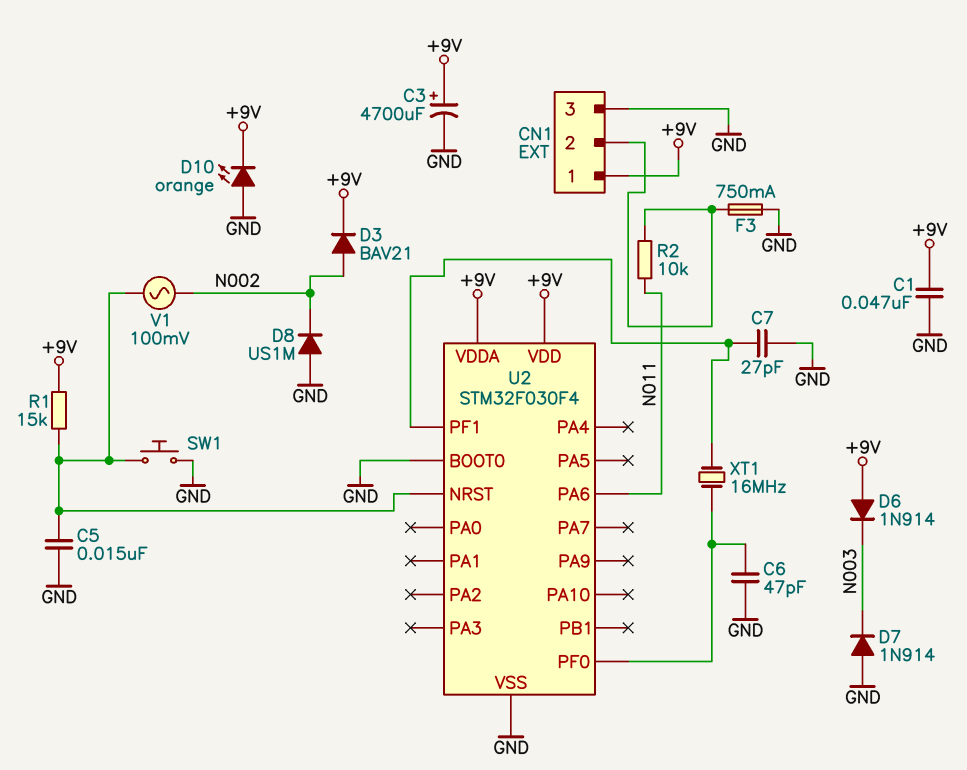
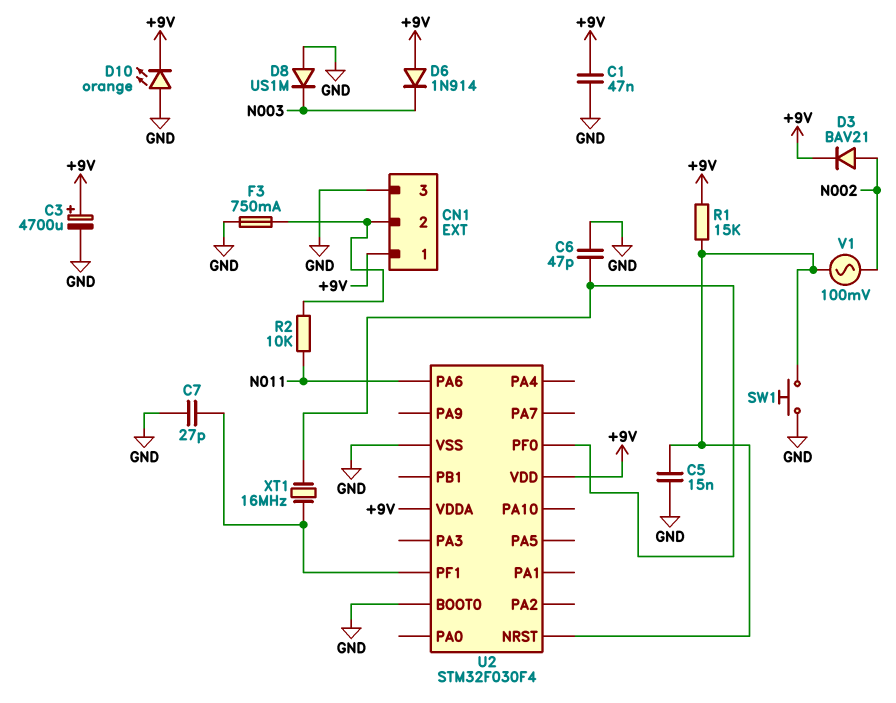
D7: diode 1N914 (A GND, K N003) -> none
D8: diode US1M (A GND, K N002) -> diode US1M (A GND, K N003)

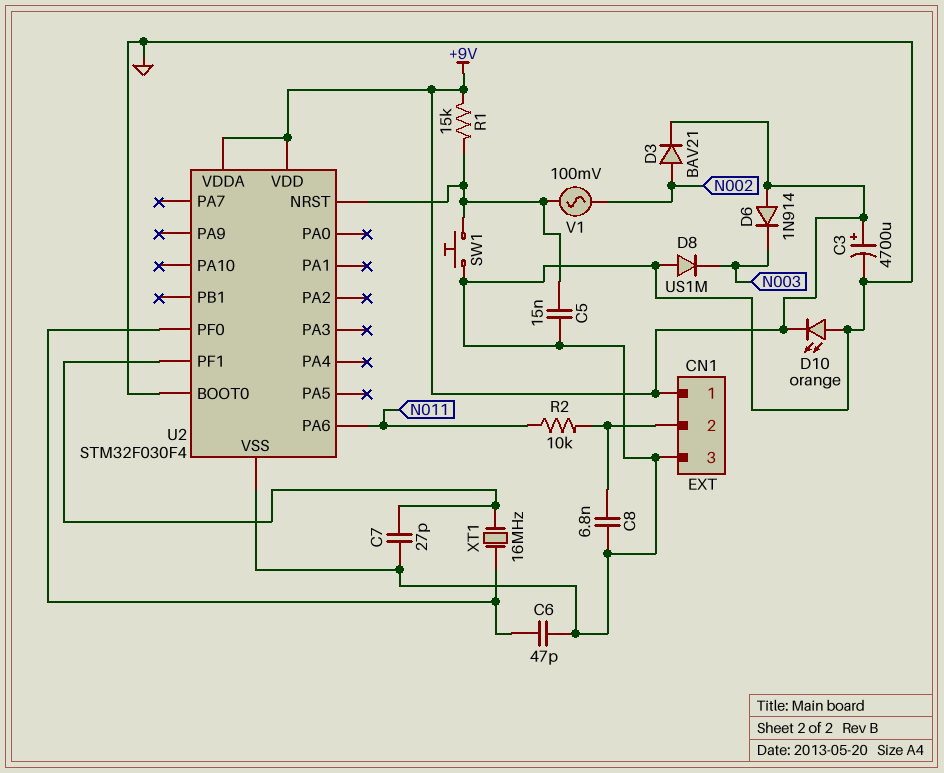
C1: 47nF (+9V, GND) -> none
C8: none -> 6.8nF (CN1/2, GND)
F3: 750mA (CN1/2, GND) -> none

